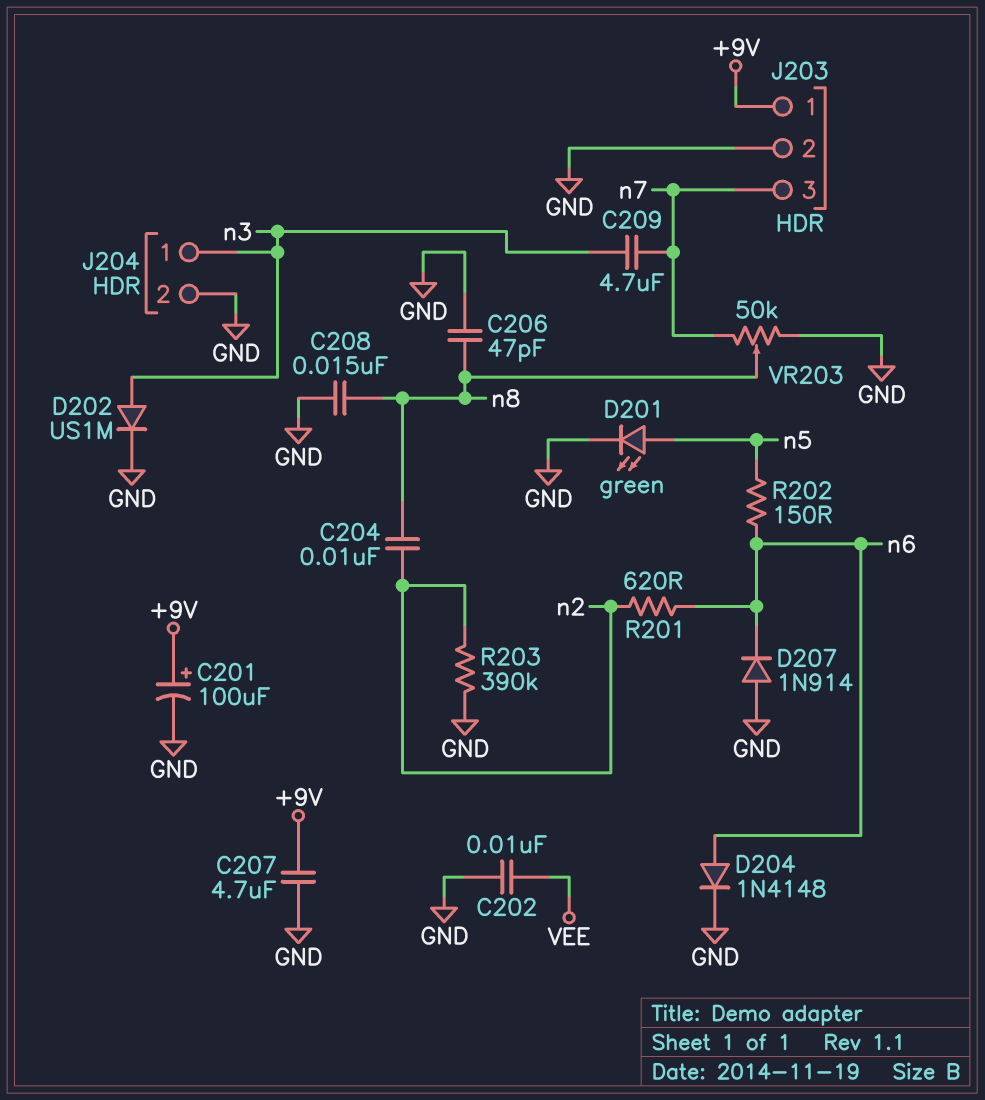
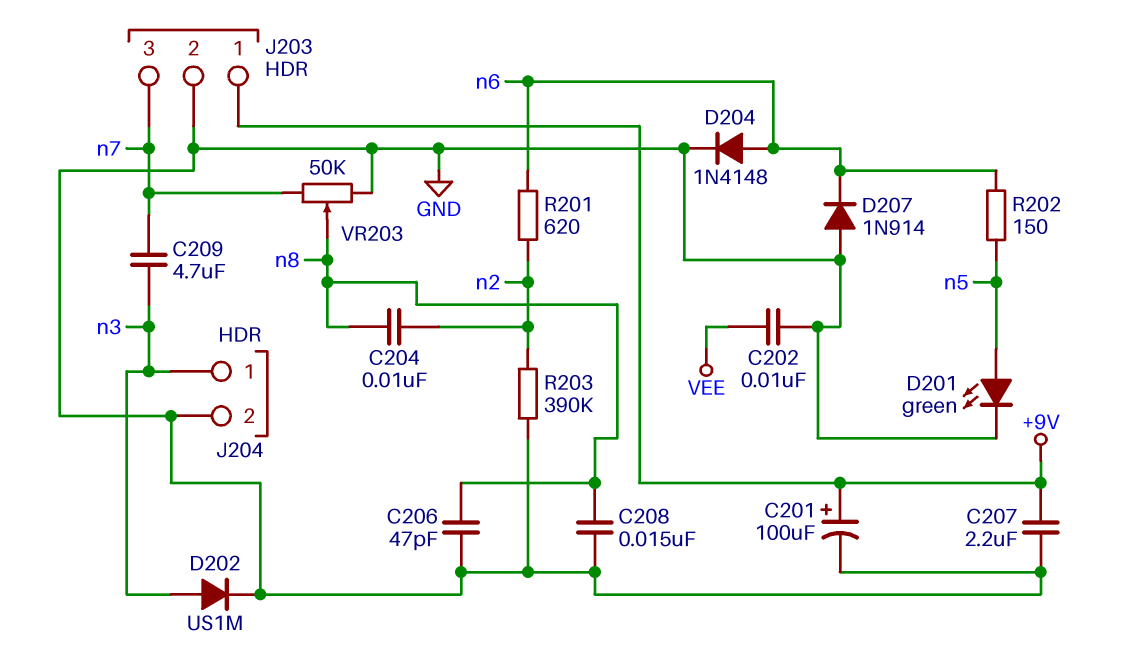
C207: 4.7uF (+9V, GND) -> 2.2uF (+9V, GND)

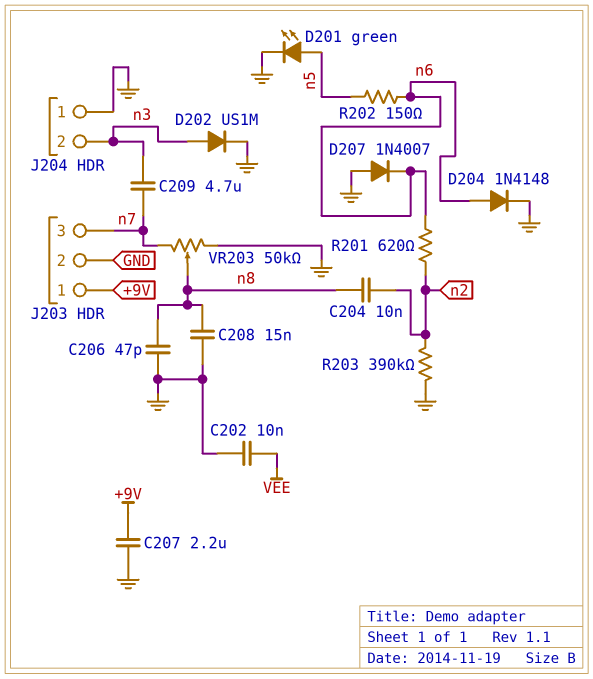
C201: 100uF (plus +9V, minus GND) -> none
D207: diode 1N914 (A GND, K n6) -> diode 1N4007 (A GND, K n6)
J204 pin 1: n3 -> GND
J204 pin 2: GND -> n3

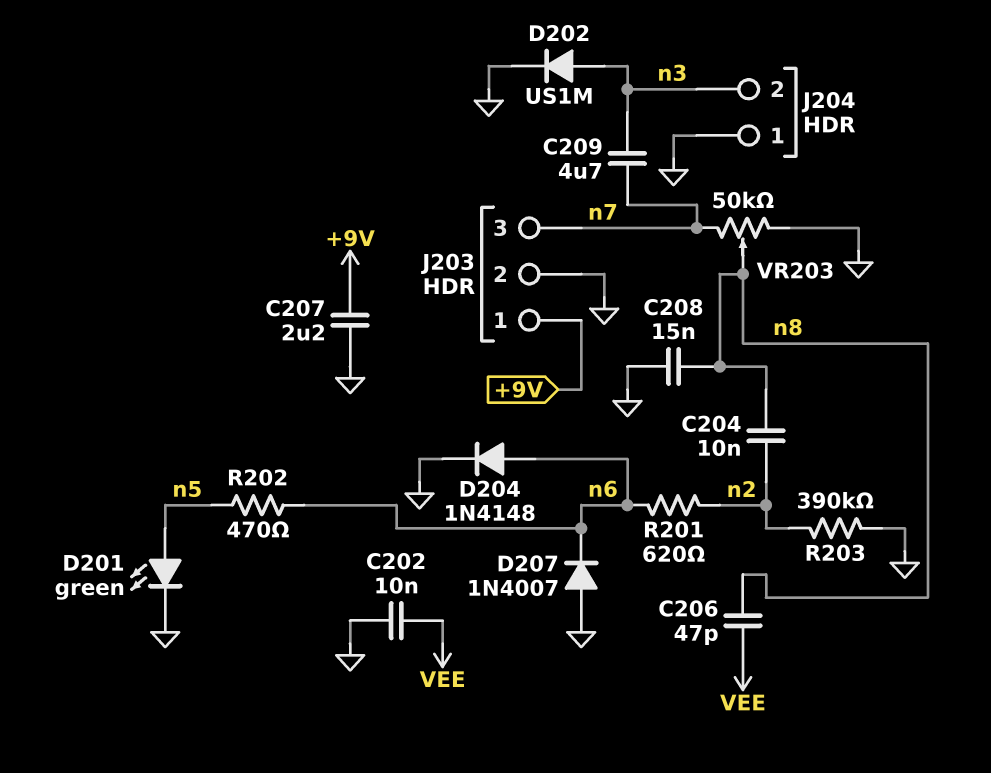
C206: 47pF (GND, n8) -> 47pF (VEE, n8)
R202: 150 (n5, n6) -> 470 (n5, n6)

